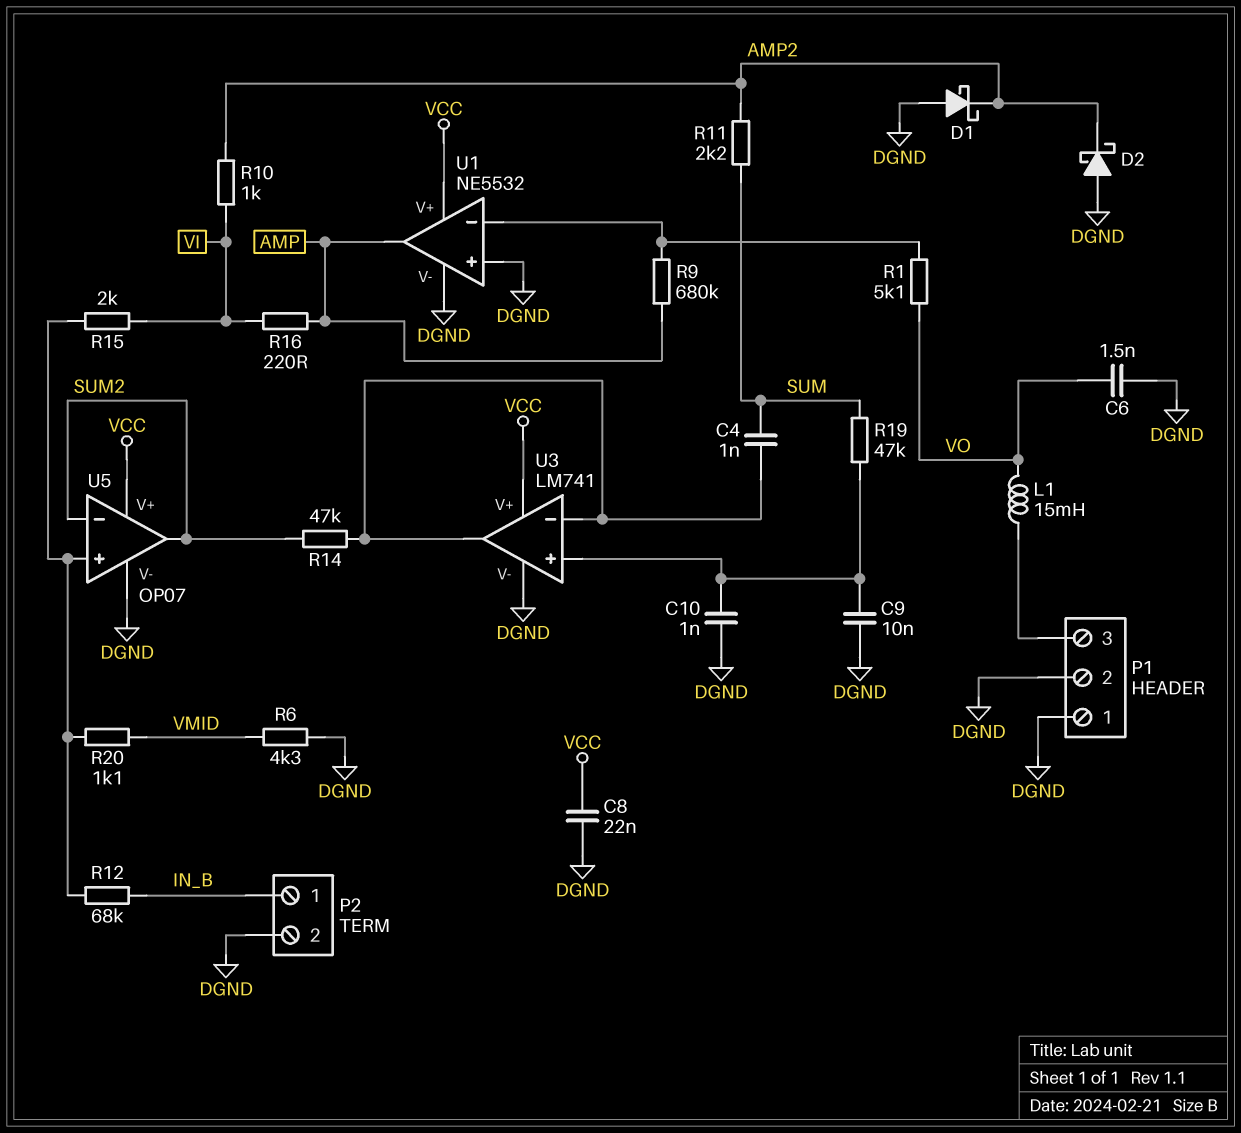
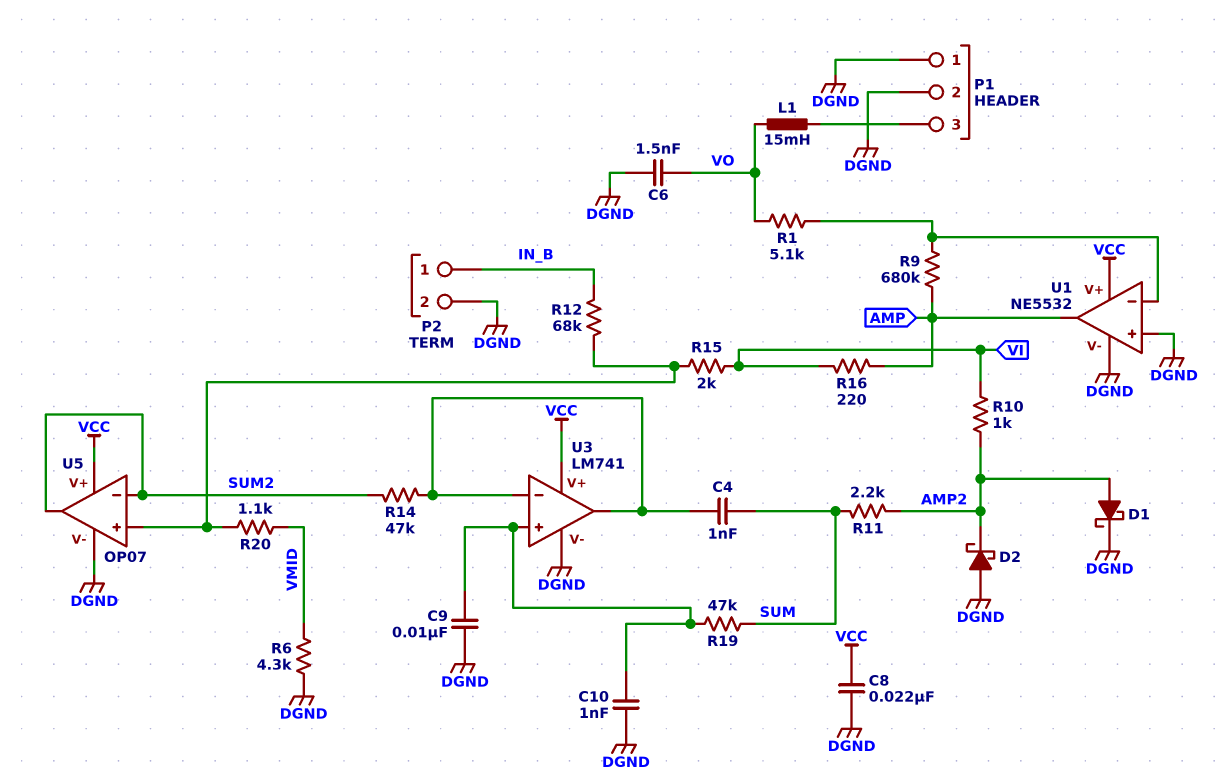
D1: schottky (A DGND, K AMP2) -> schottky (A AMP2, K DGND)

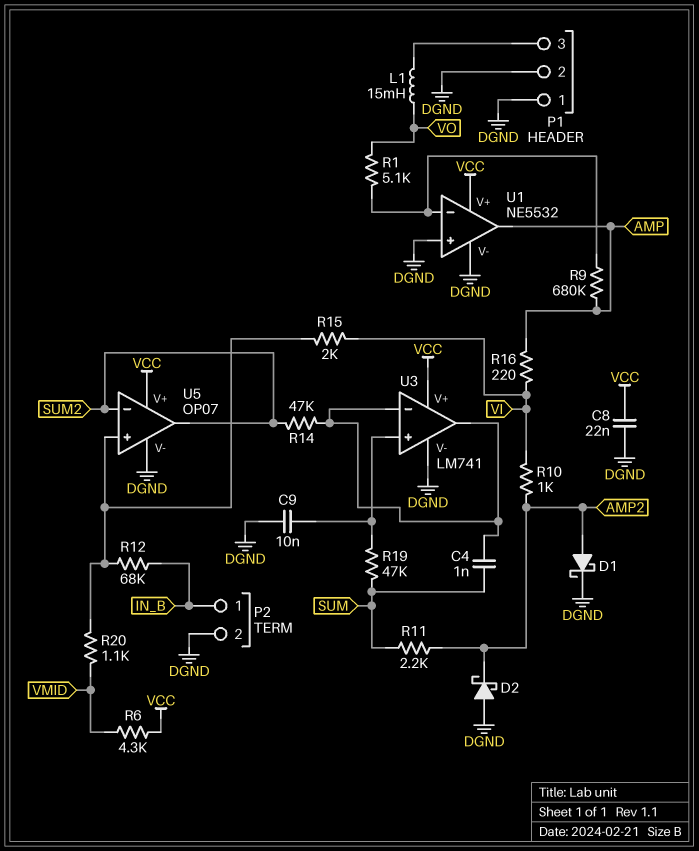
C6: 1.5nF (DGND, VO) -> none
C10: 1nF (DGND, U3/in+) -> none
R6: 4.3k (DGND, VMID) -> 4.3k (VCC, VMID)

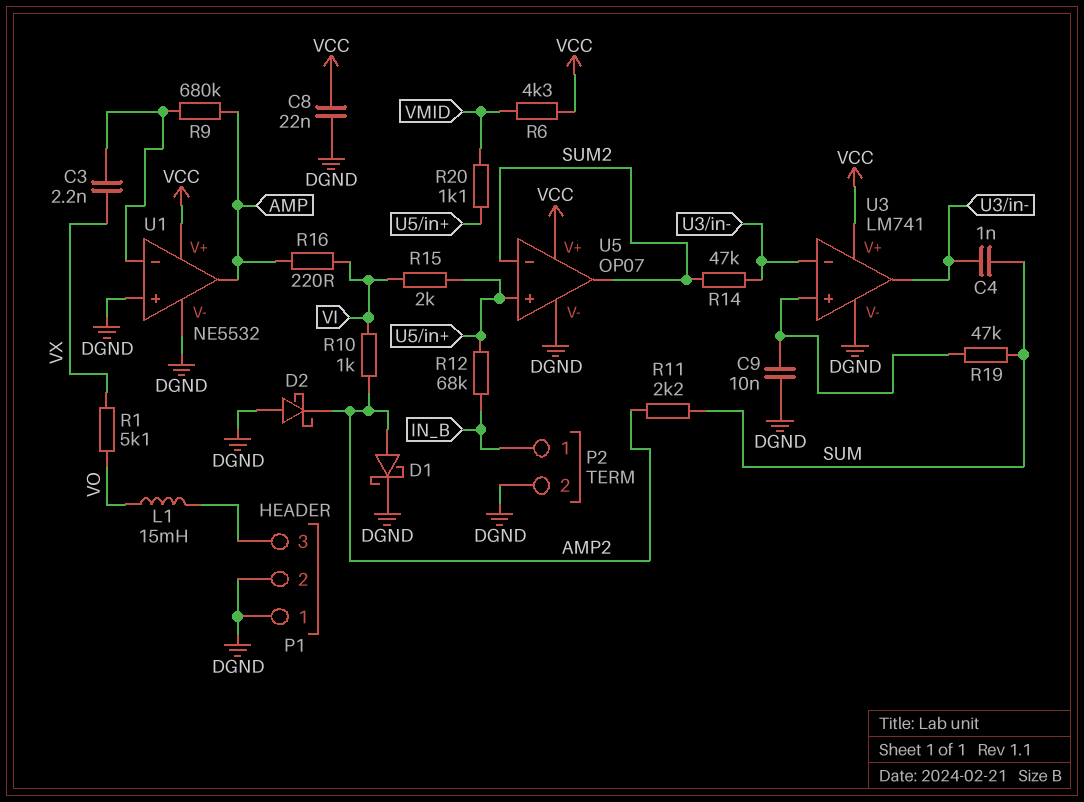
C3: none -> 2.2nF (U1/in-, VX)
R1: 5.1k (U1/in-, VO) -> 5.1k (VO, VX)

